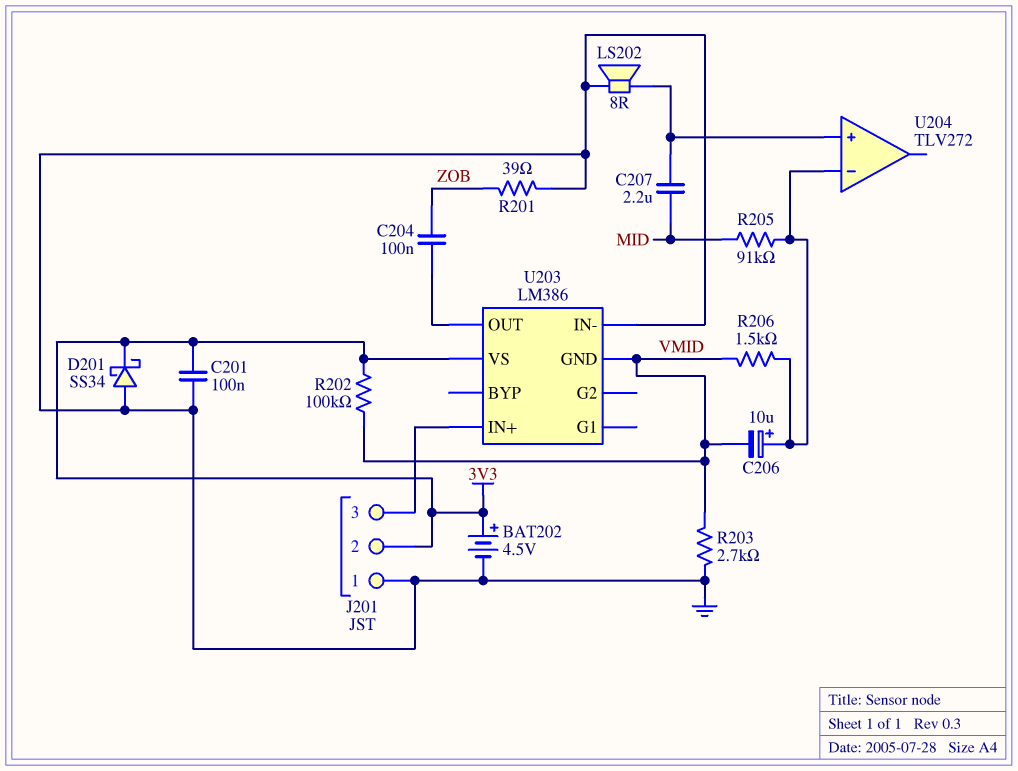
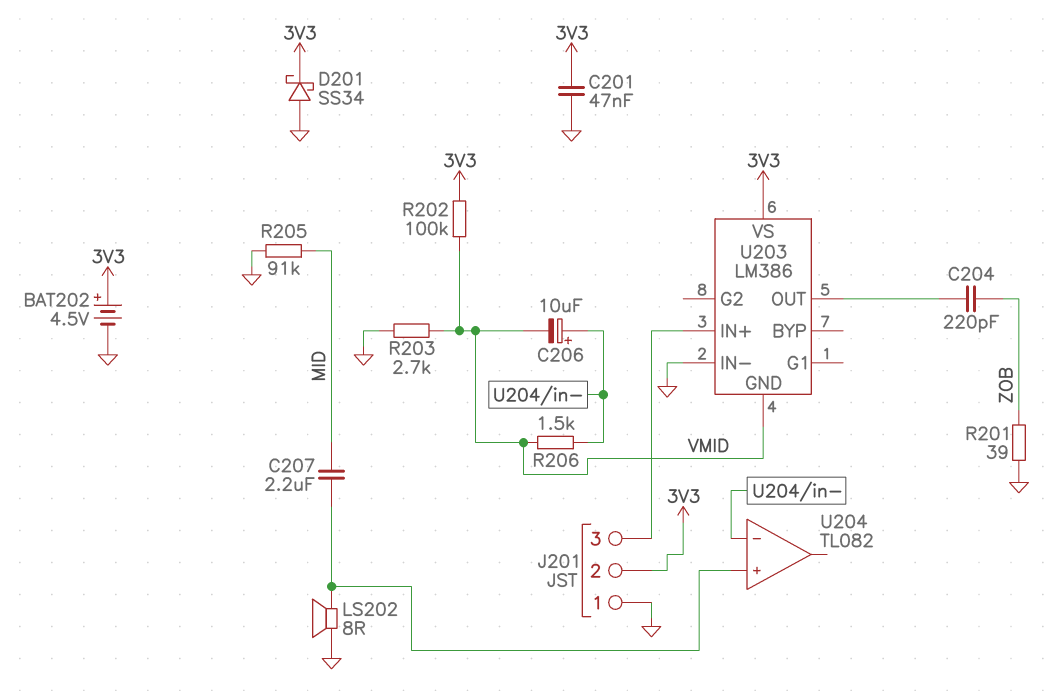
C201: 100nF (3V3, GND) -> 47nF (3V3, GND)
C204: 100nF (U203/OUT, ZOB) -> 220pF (U203/OUT, ZOB)
R205: 91k (MID, U204/in-) -> 91k (GND, MID)
U204: TLV272 -> TL082

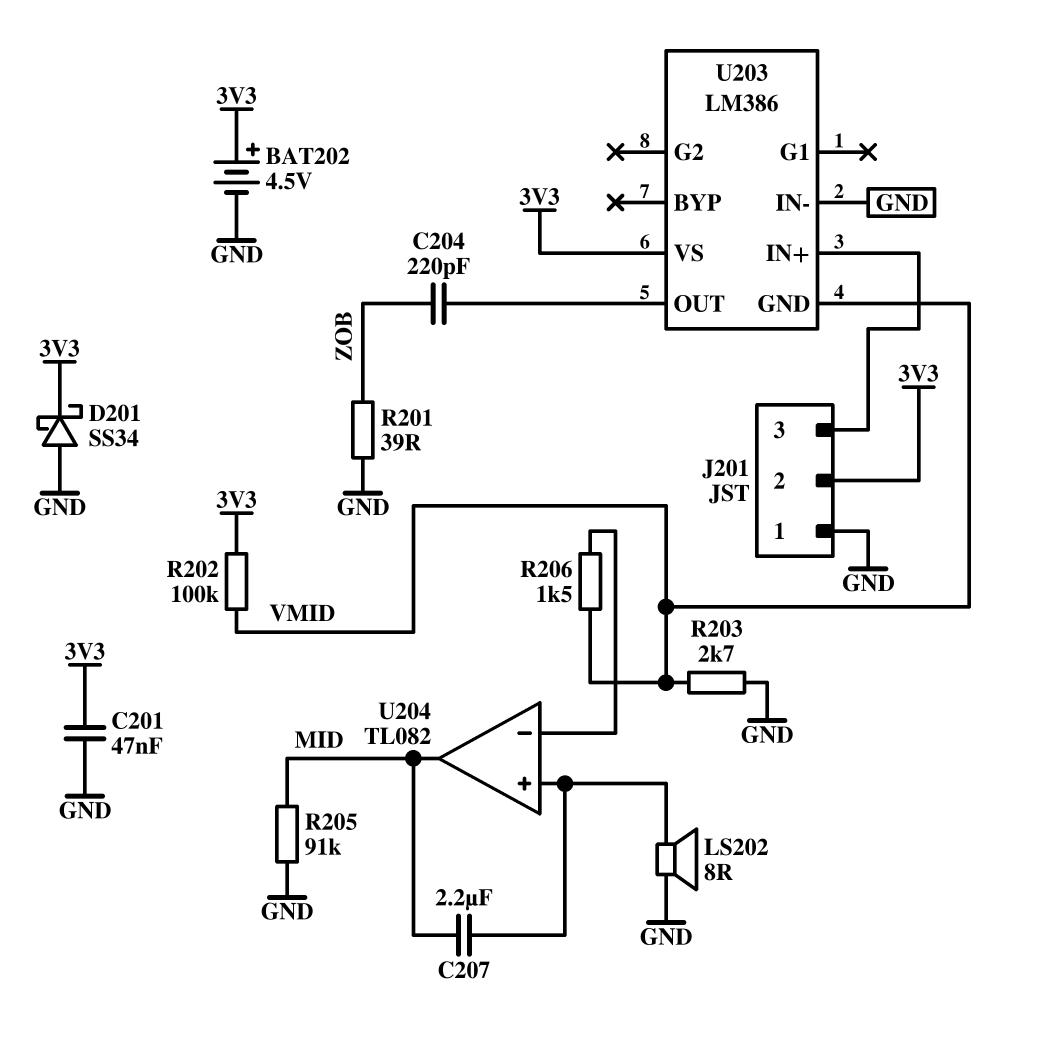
C206: 10uF (plus U204/in-, minus VMID) -> none
U204 pin out: none -> MID

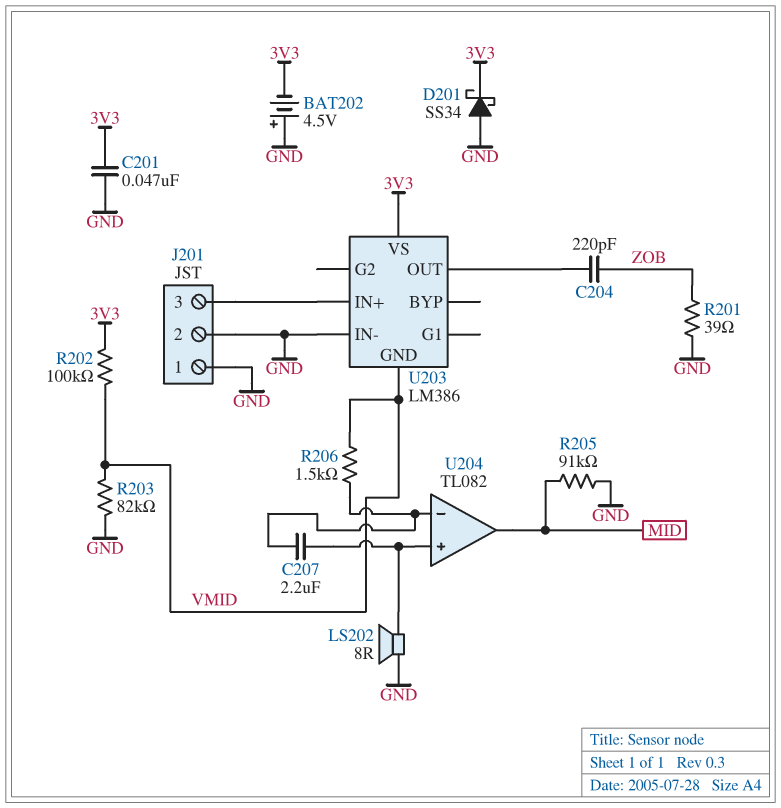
BAT202: 4.5V (plus 3V3, minus GND) -> 4.5V (plus GND, minus 3V3)
C207: 2.2uF (MID, U204/in+) -> 2.2uF (U204/in+, U204/in-)
J201 pin 2: 3V3 -> GND
R203: 2.7k (GND, VMID) -> 82k (GND, VMID)

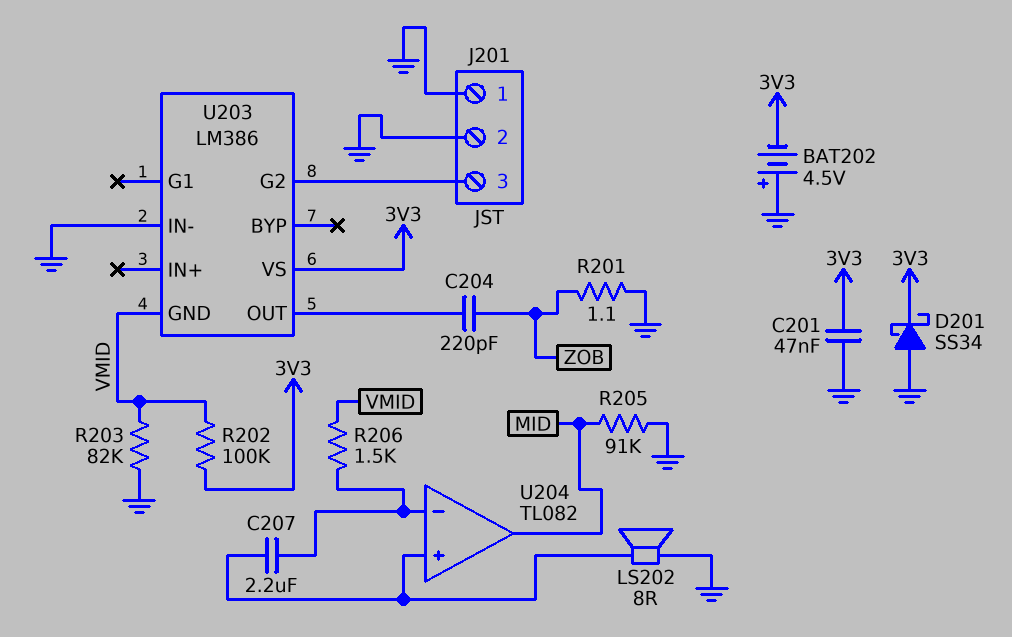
R201: 39 (GND, ZOB) -> 1.1 (GND, ZOB)
U203 pin G2: none -> J201/3
U203 pin IN+: J201/3 -> none

